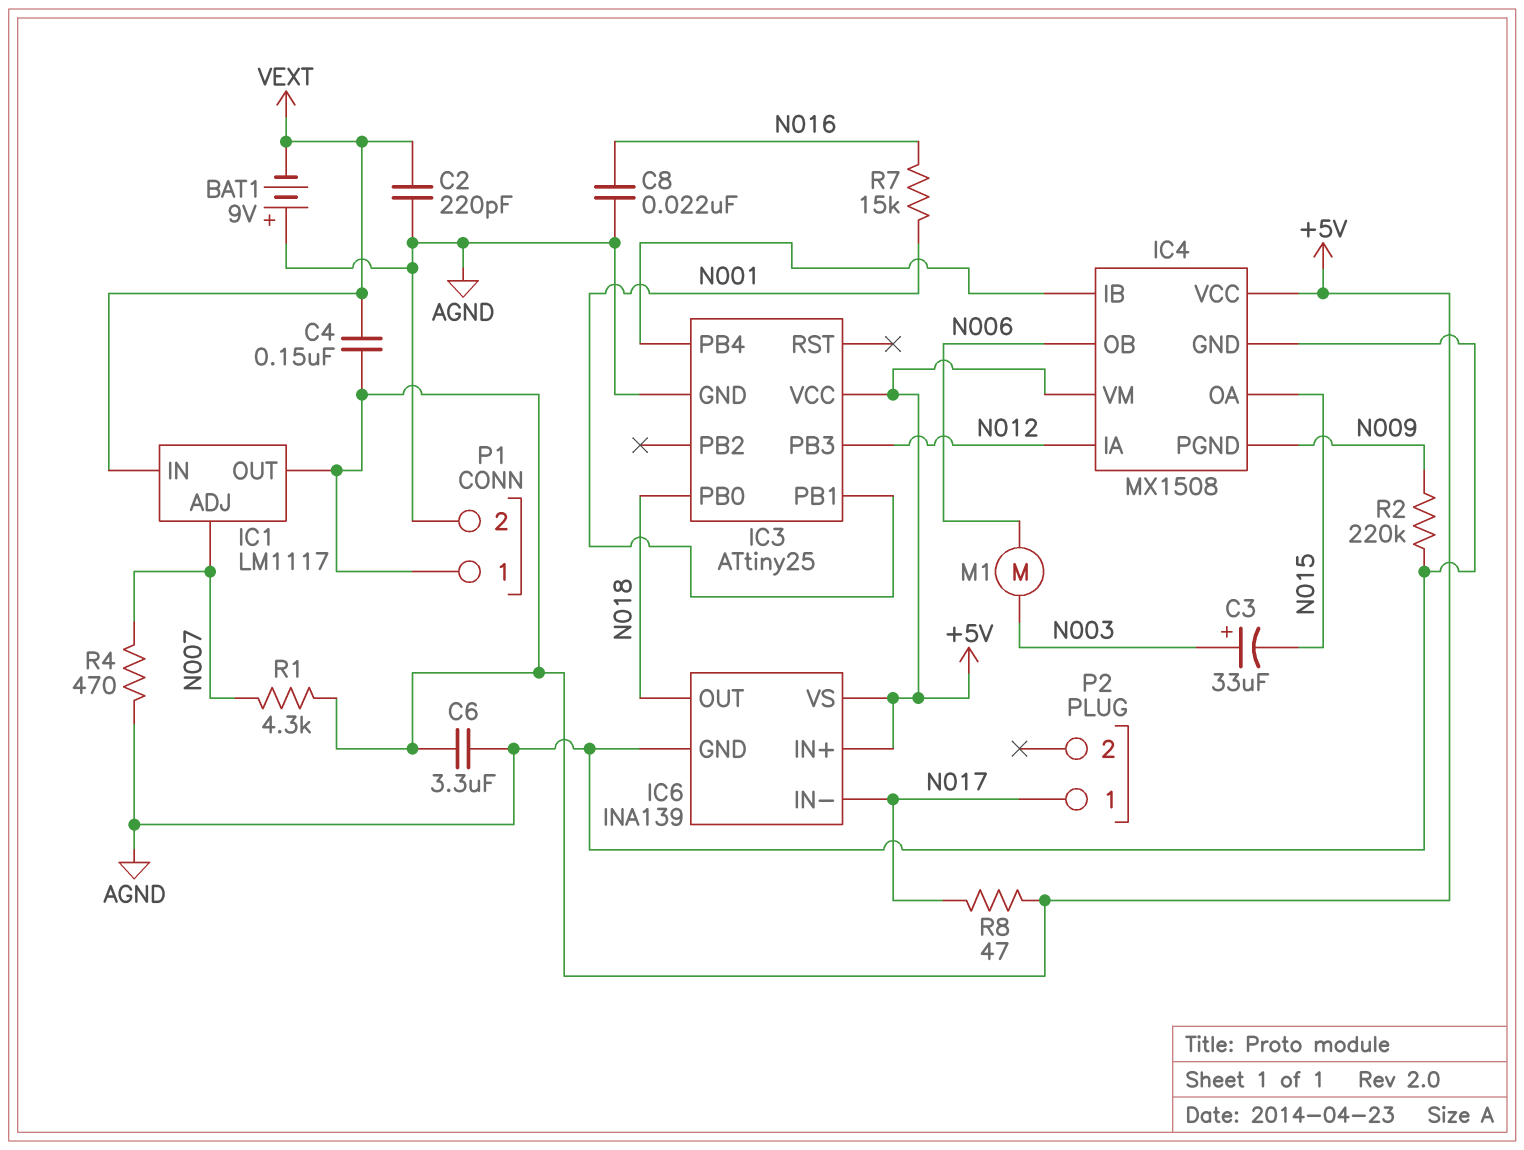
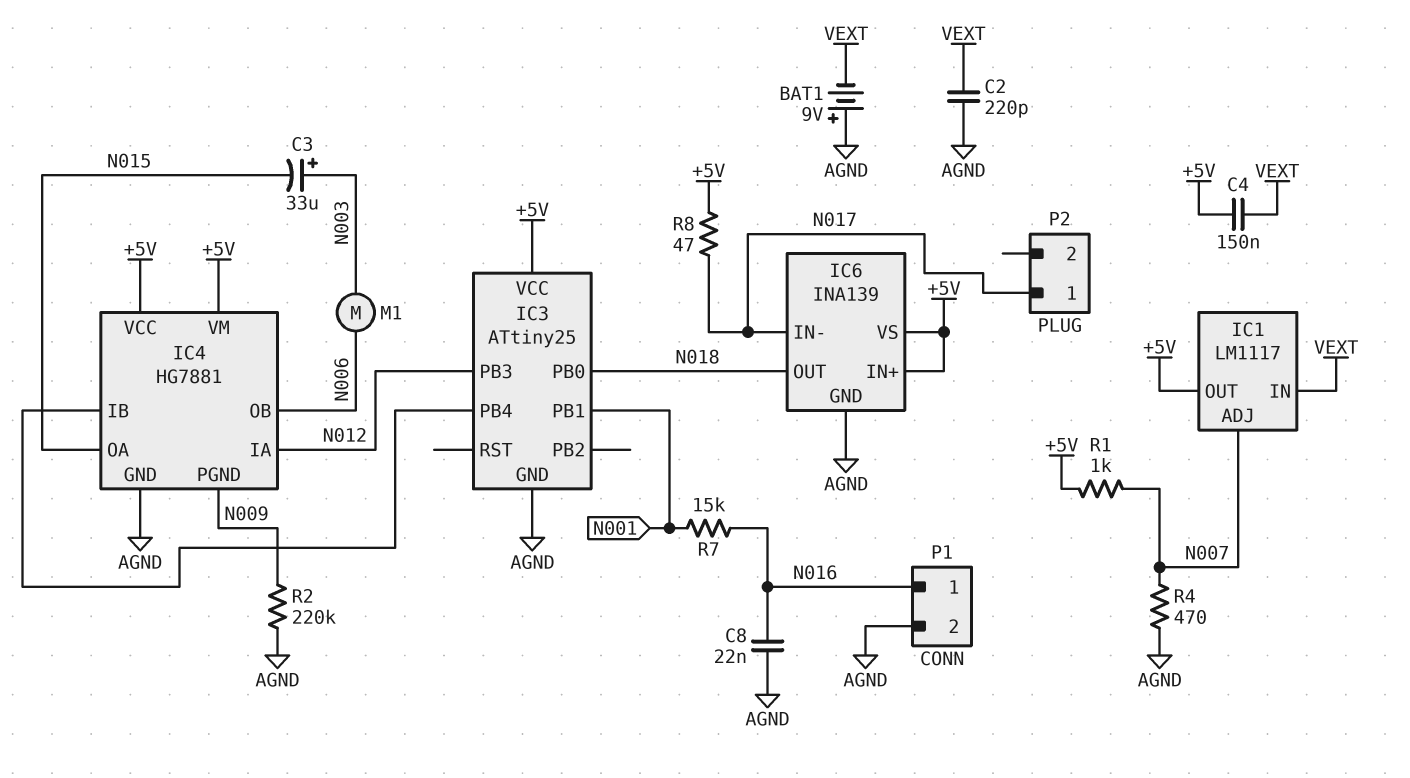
C6: 3.3uF (+5V, AGND) -> none
IC4: MX1508 -> HG7881
P1 pin 1: +5V -> N016
R1: 4.3k (+5V, N007) -> 1k (+5V, N007)

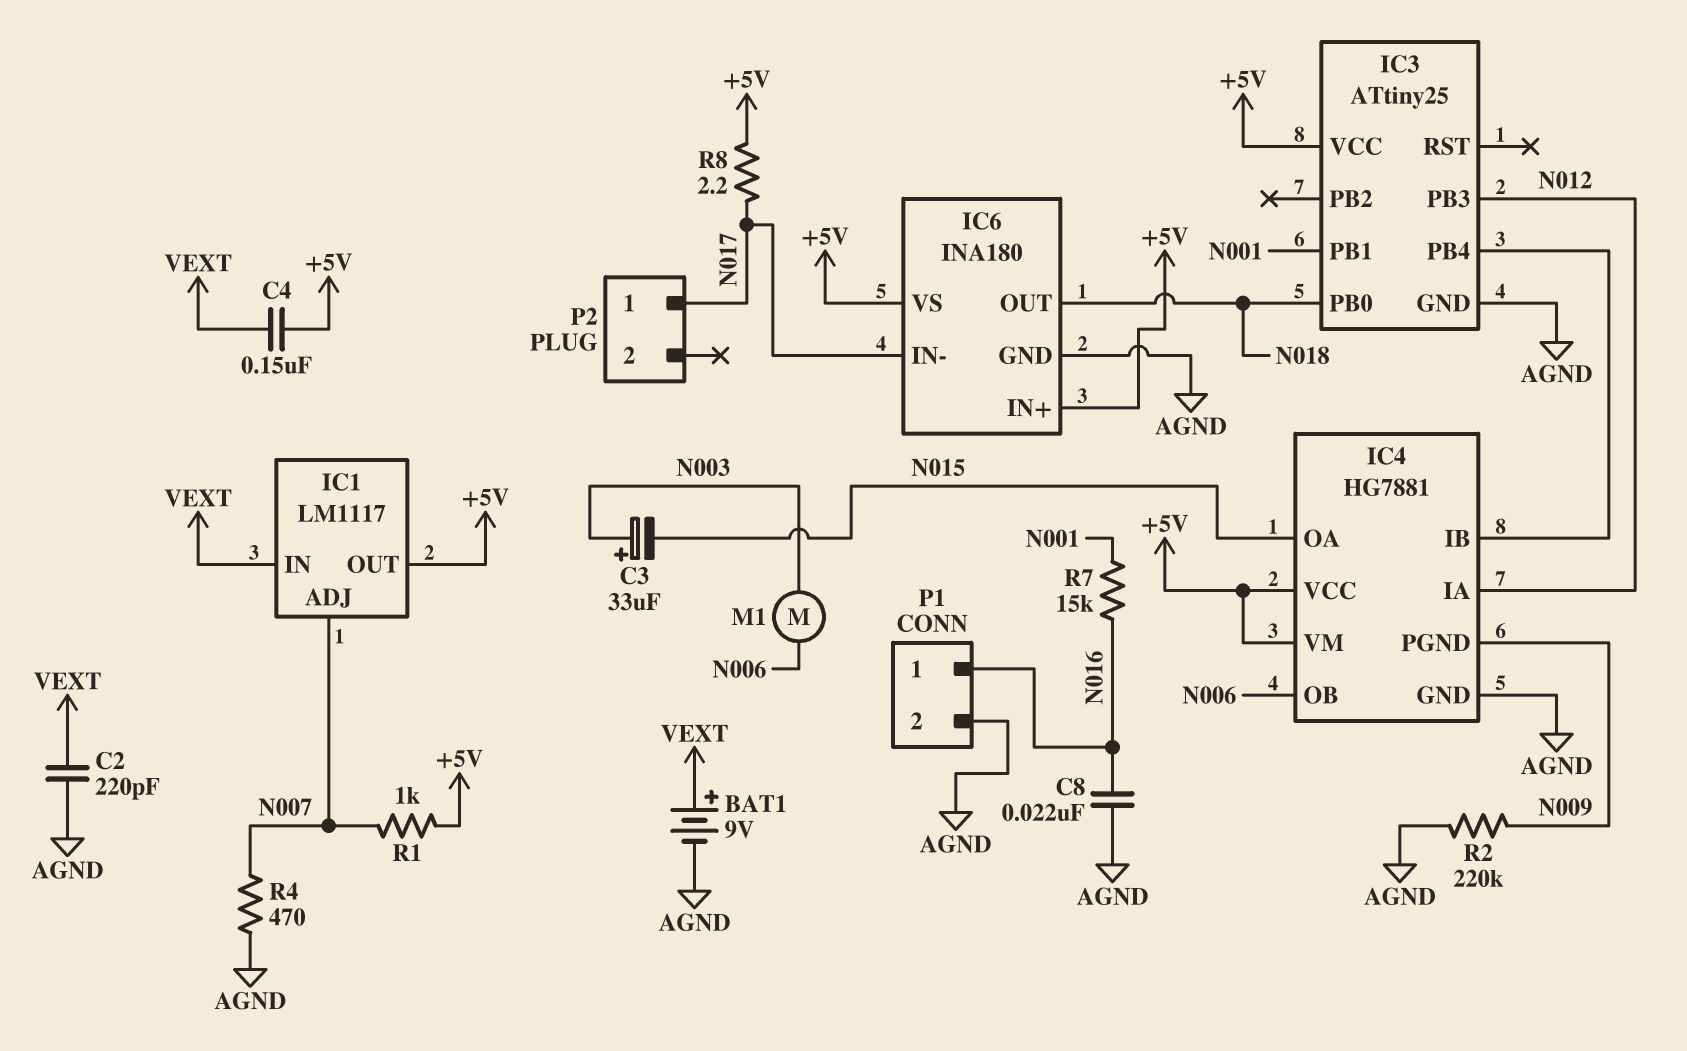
BAT1: 9V (plus AGND, minus VEXT) -> 9V (plus VEXT, minus AGND)
IC6: INA139 -> INA180
R8: 47 (+5V, N017) -> 2.2 (+5V, N017)

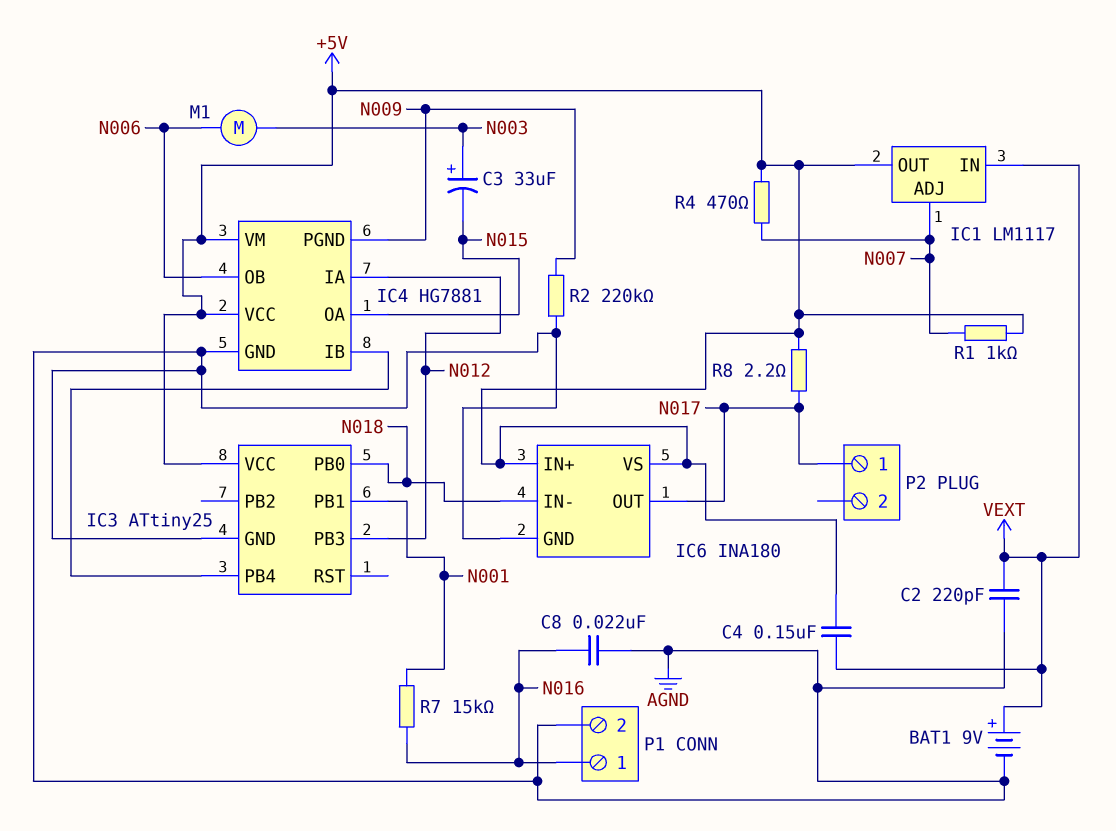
IC6 pin IN-: N017 -> N018
IC6 pin OUT: N018 -> N017
R4: 470 (AGND, N007) -> 470 (+5V, N007)

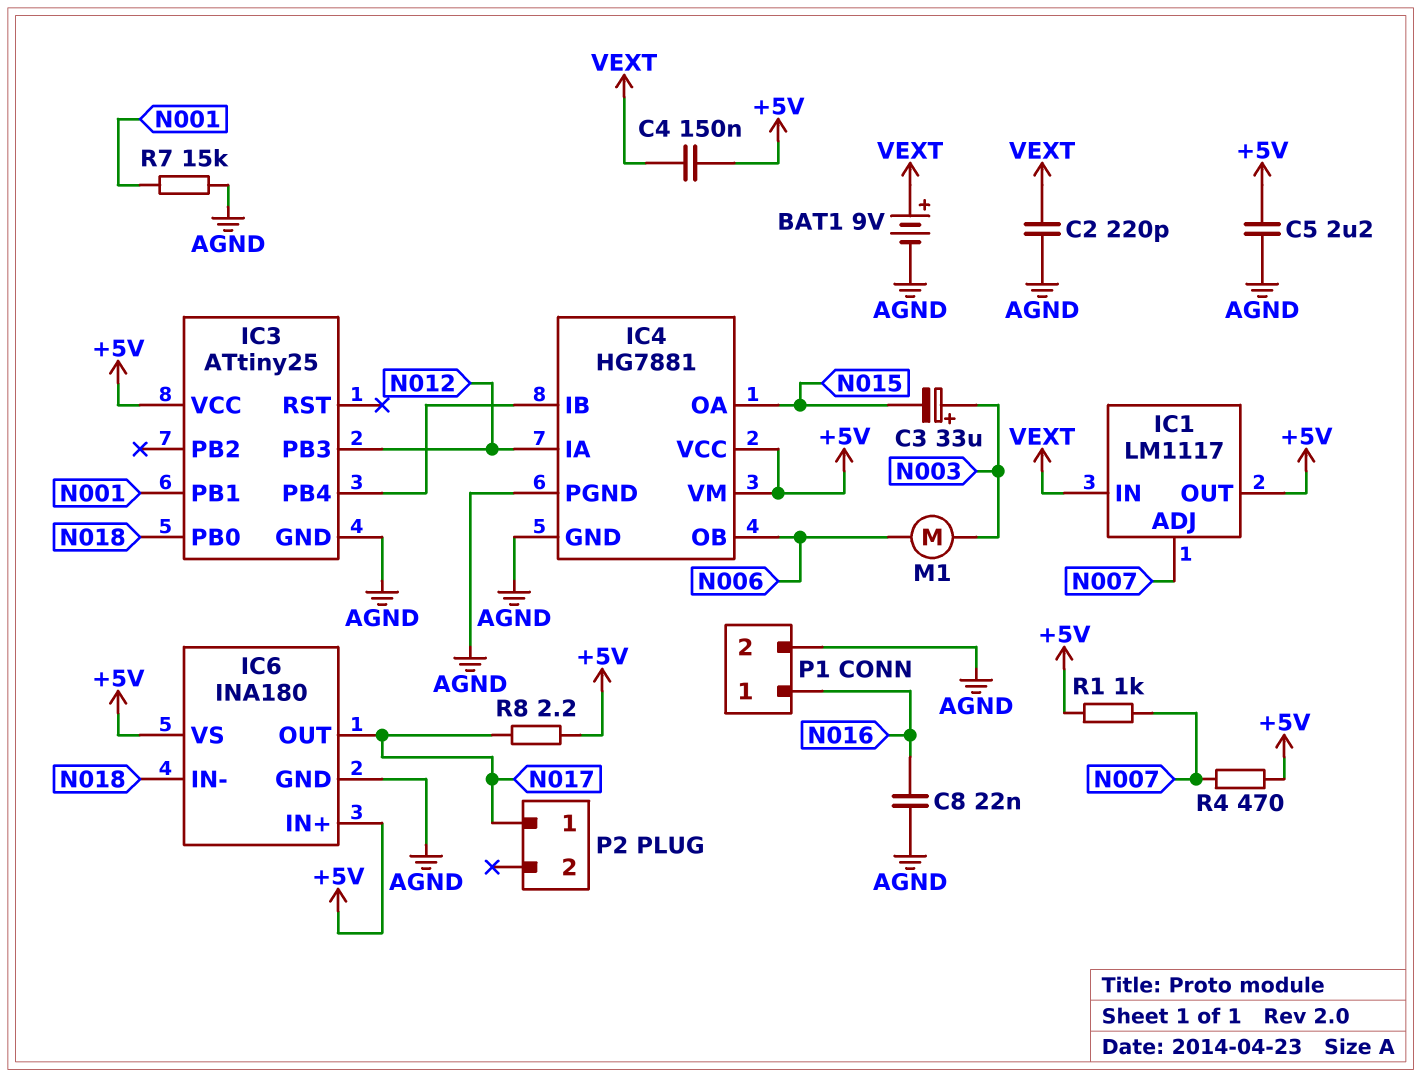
C5: none -> 2.2uF (+5V, AGND)
IC4 pin PGND: N009 -> AGND
R2: 220k (AGND, N009) -> none
R7: 15k (N001, N016) -> 15k (AGND, N001)

